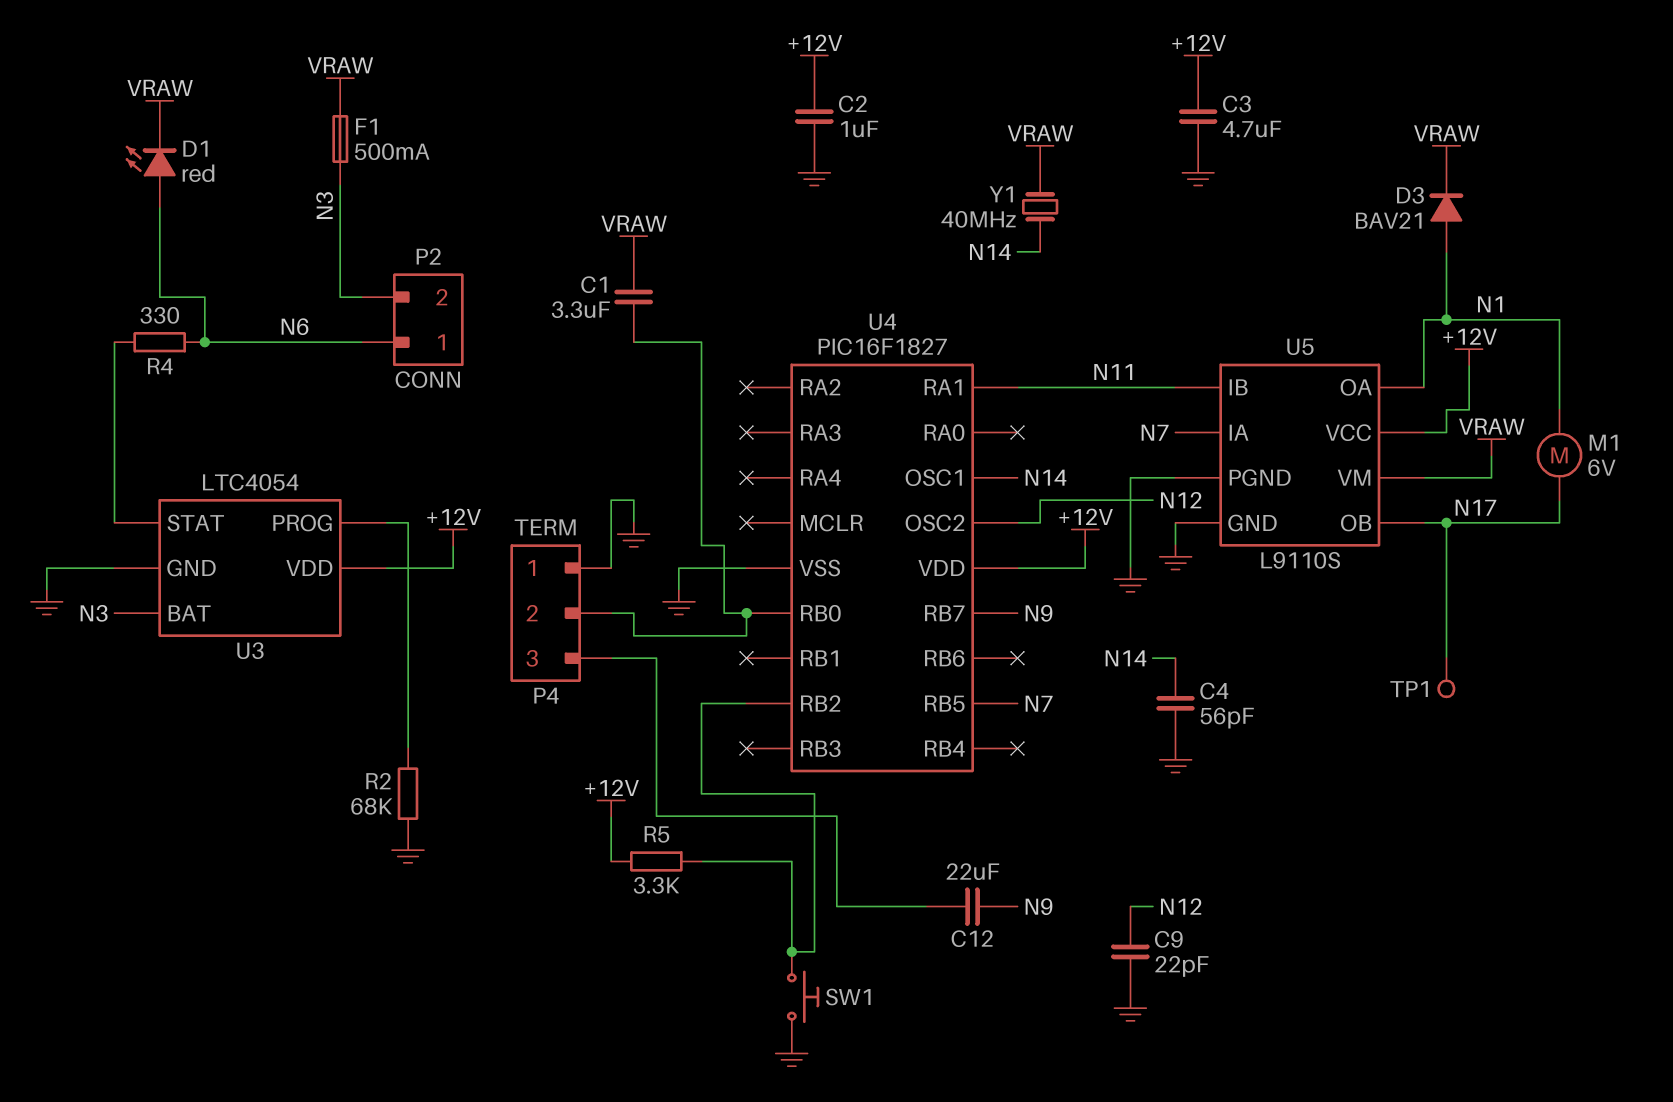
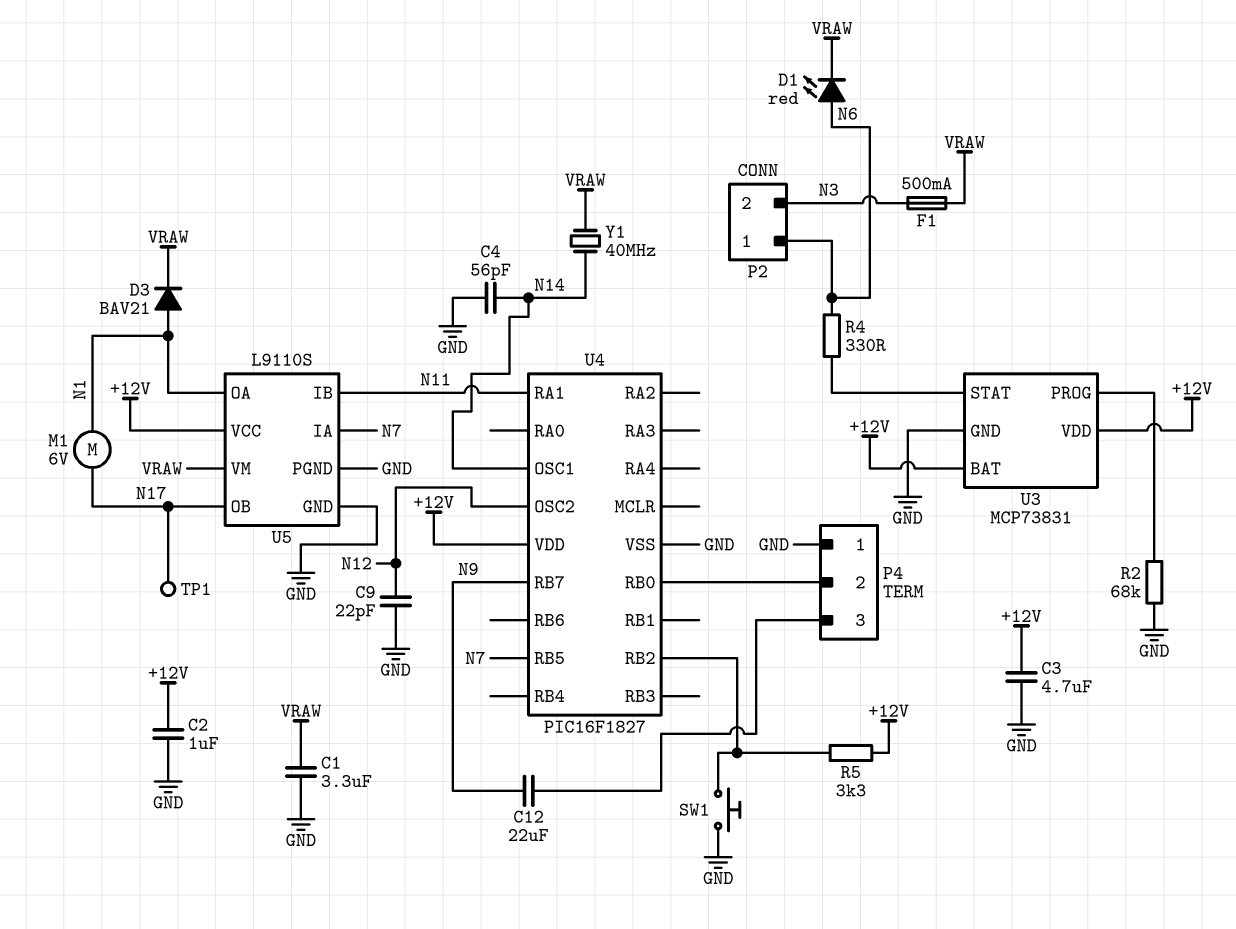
C1: 3.3uF (P4/2, VRAW) -> 3.3uF (GND, VRAW)
U3: LTC4054 -> MCP73831
U3 pin BAT: N3 -> +12V

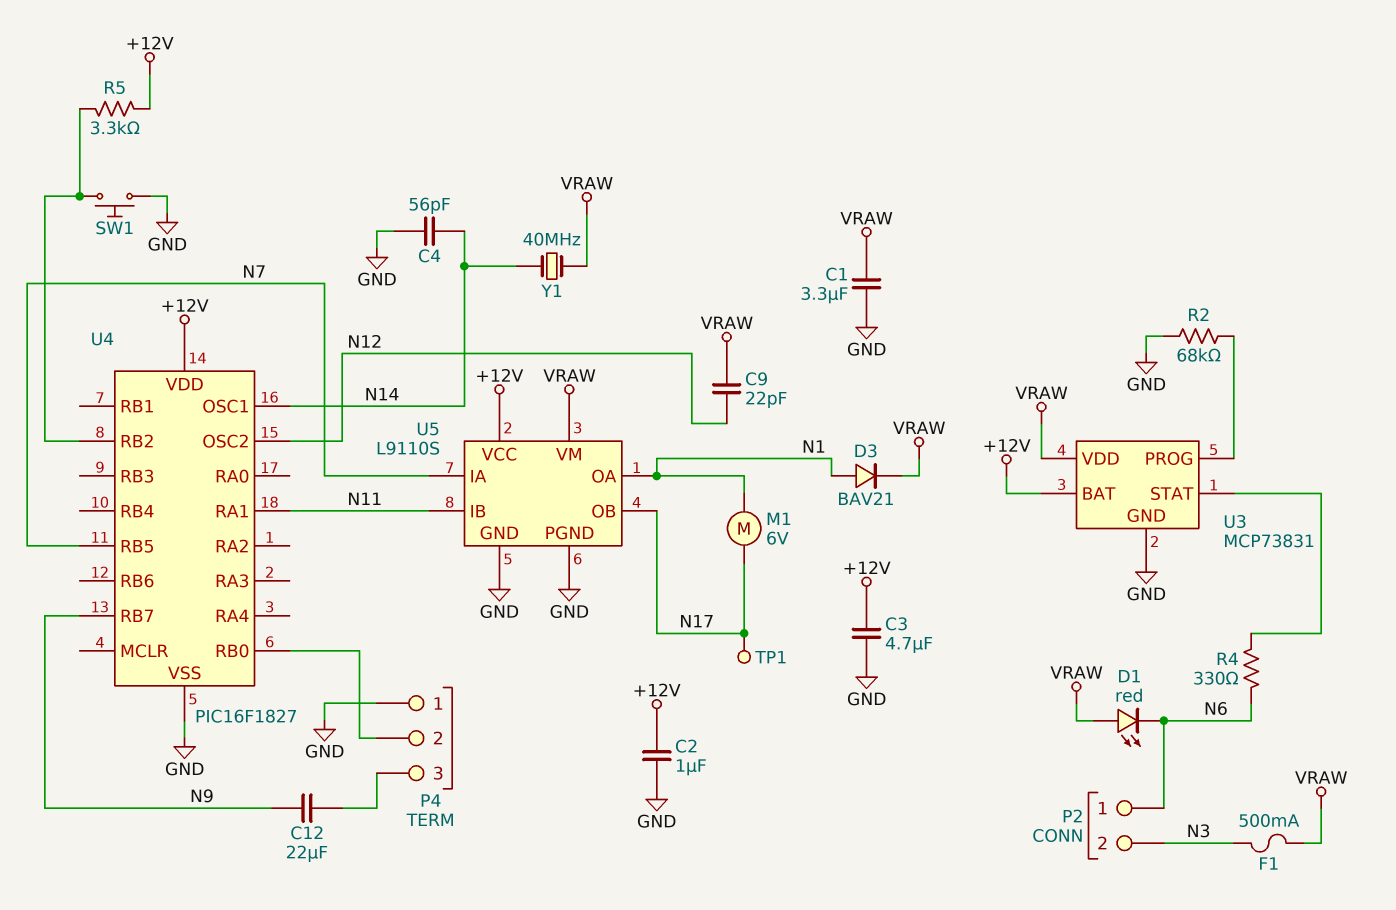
C9: 22pF (GND, N12) -> 22pF (N12, VRAW)
D1: LED red (A N6, K VRAW) -> LED red (A VRAW, K N6)
U3 pin VDD: +12V -> VRAW

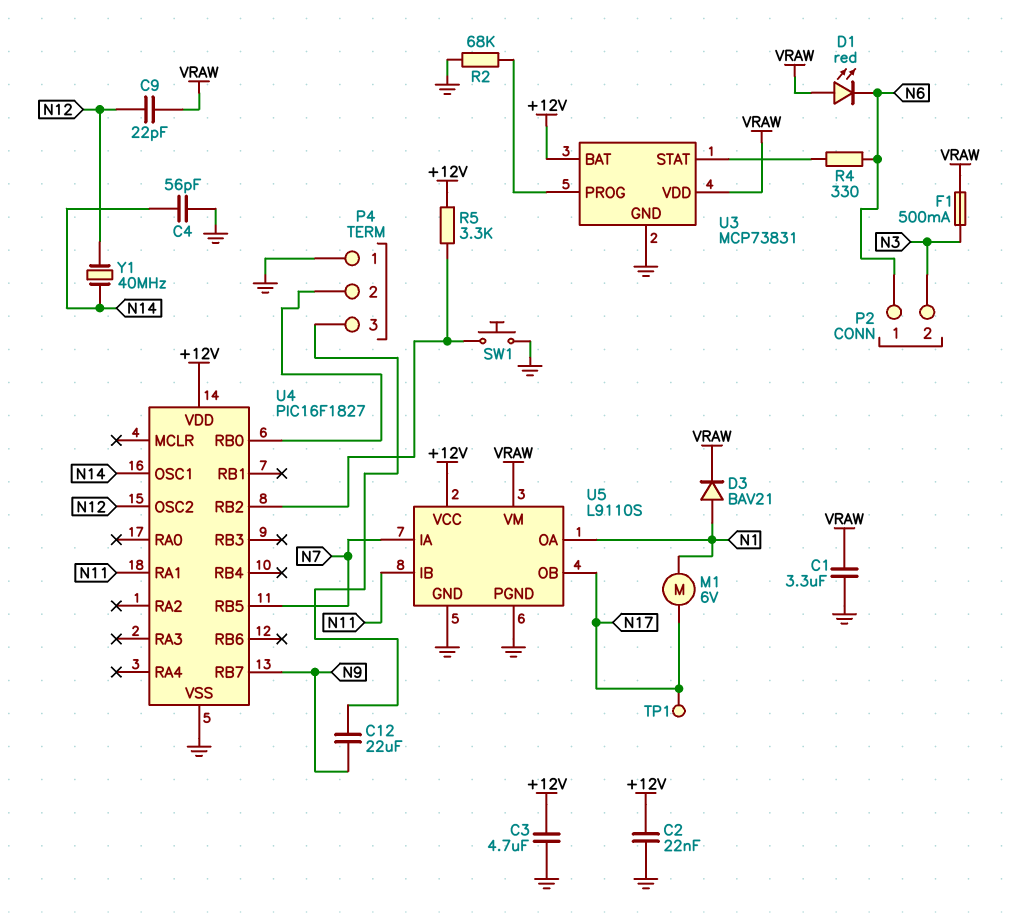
C2: 1uF (+12V, GND) -> 22nF (+12V, GND)
Y1: 40MHz (N14, VRAW) -> 40MHz (N12, N14)

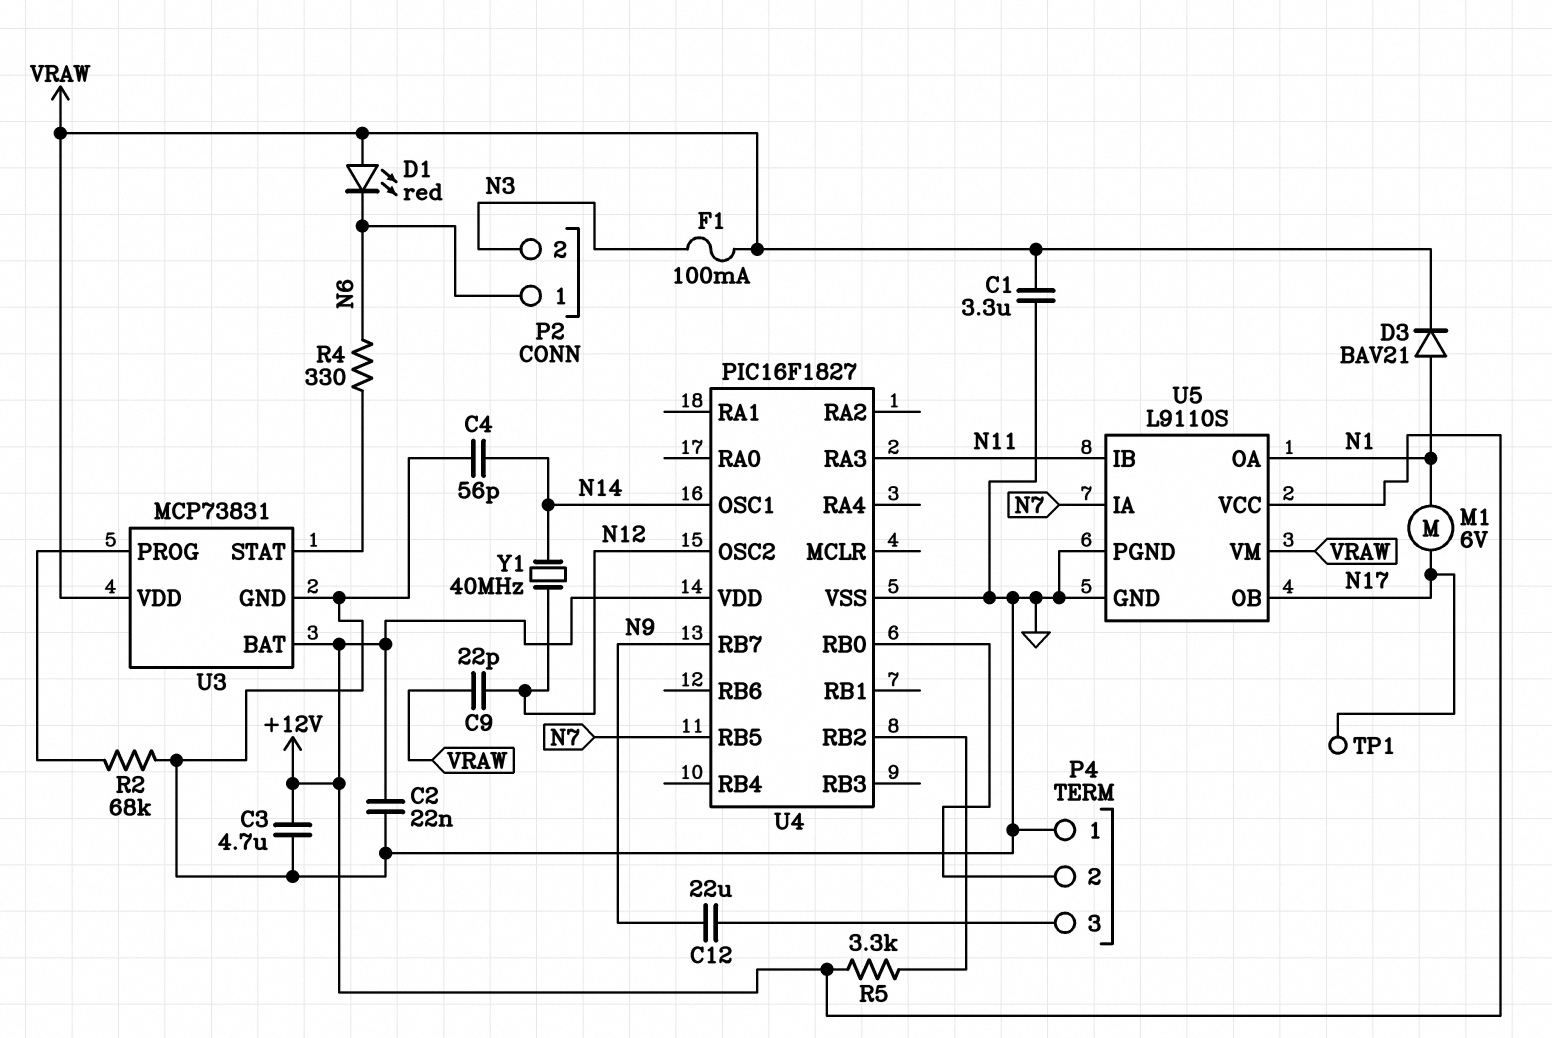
F1: 500mA (N3, VRAW) -> 100mA (N3, VRAW)
SW1: button (GND, U4/RB2) -> none
U4 pin RA1: N11 -> none
U4 pin RA3: none -> N11

